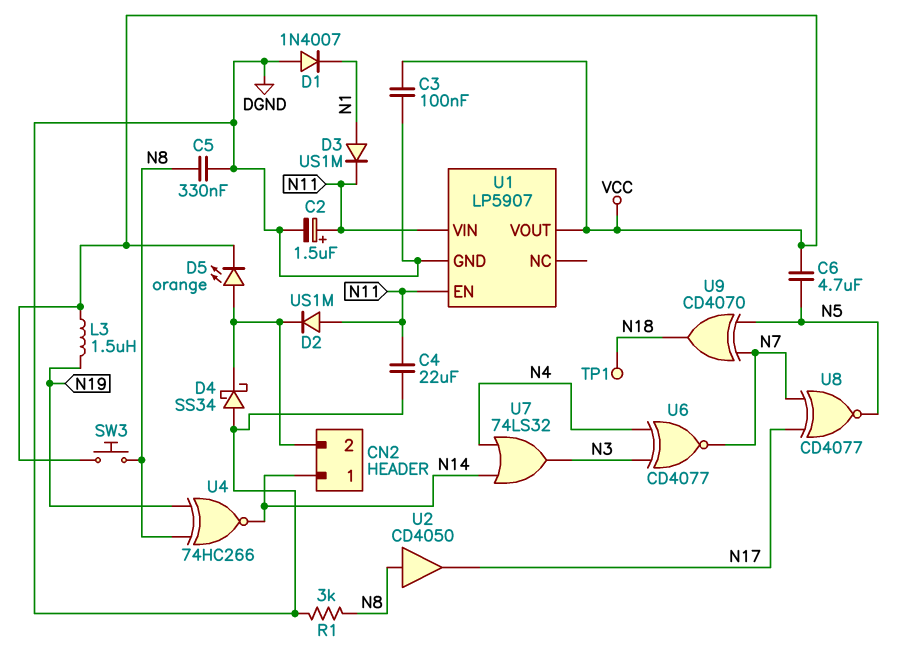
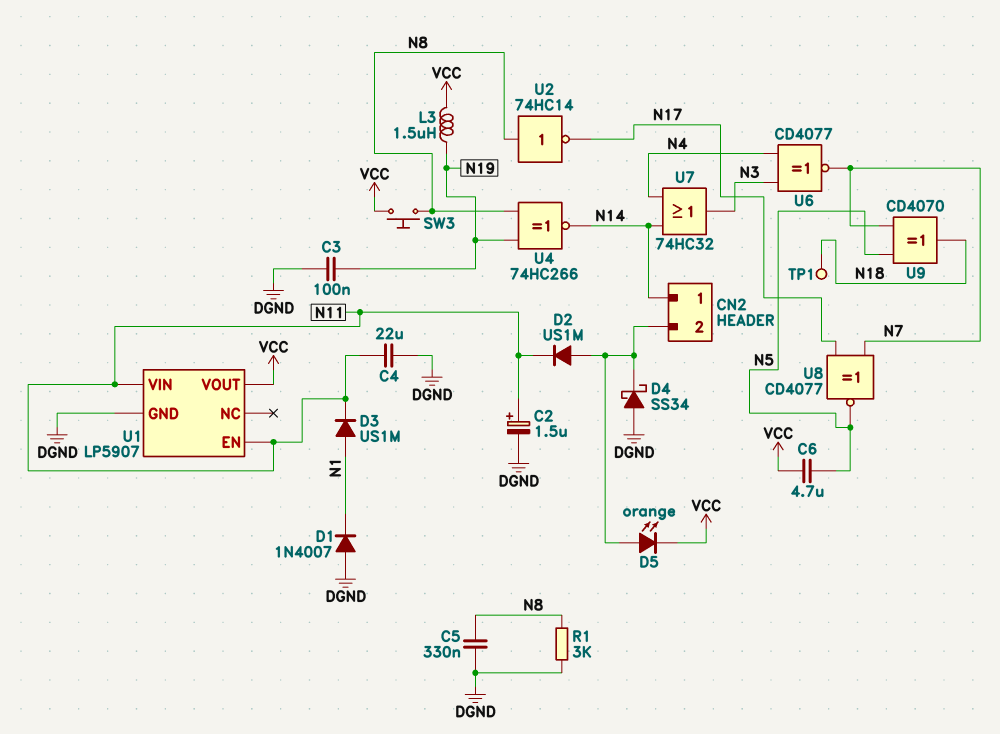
C3: 100nF (DGND, VCC) -> 100nF (DGND, N19)
D2: diode US1M (A N11, K CN2/2) -> diode US1M (A CN2/2, K N11)
U2: buffer CD4050 (in N8, out N17) -> NOT 74HC14 (in N8, out N17)
U7: OR 74LS32 (in N4, in N14, out N3) -> OR 74HC32 (in N4, in N14, out N3)

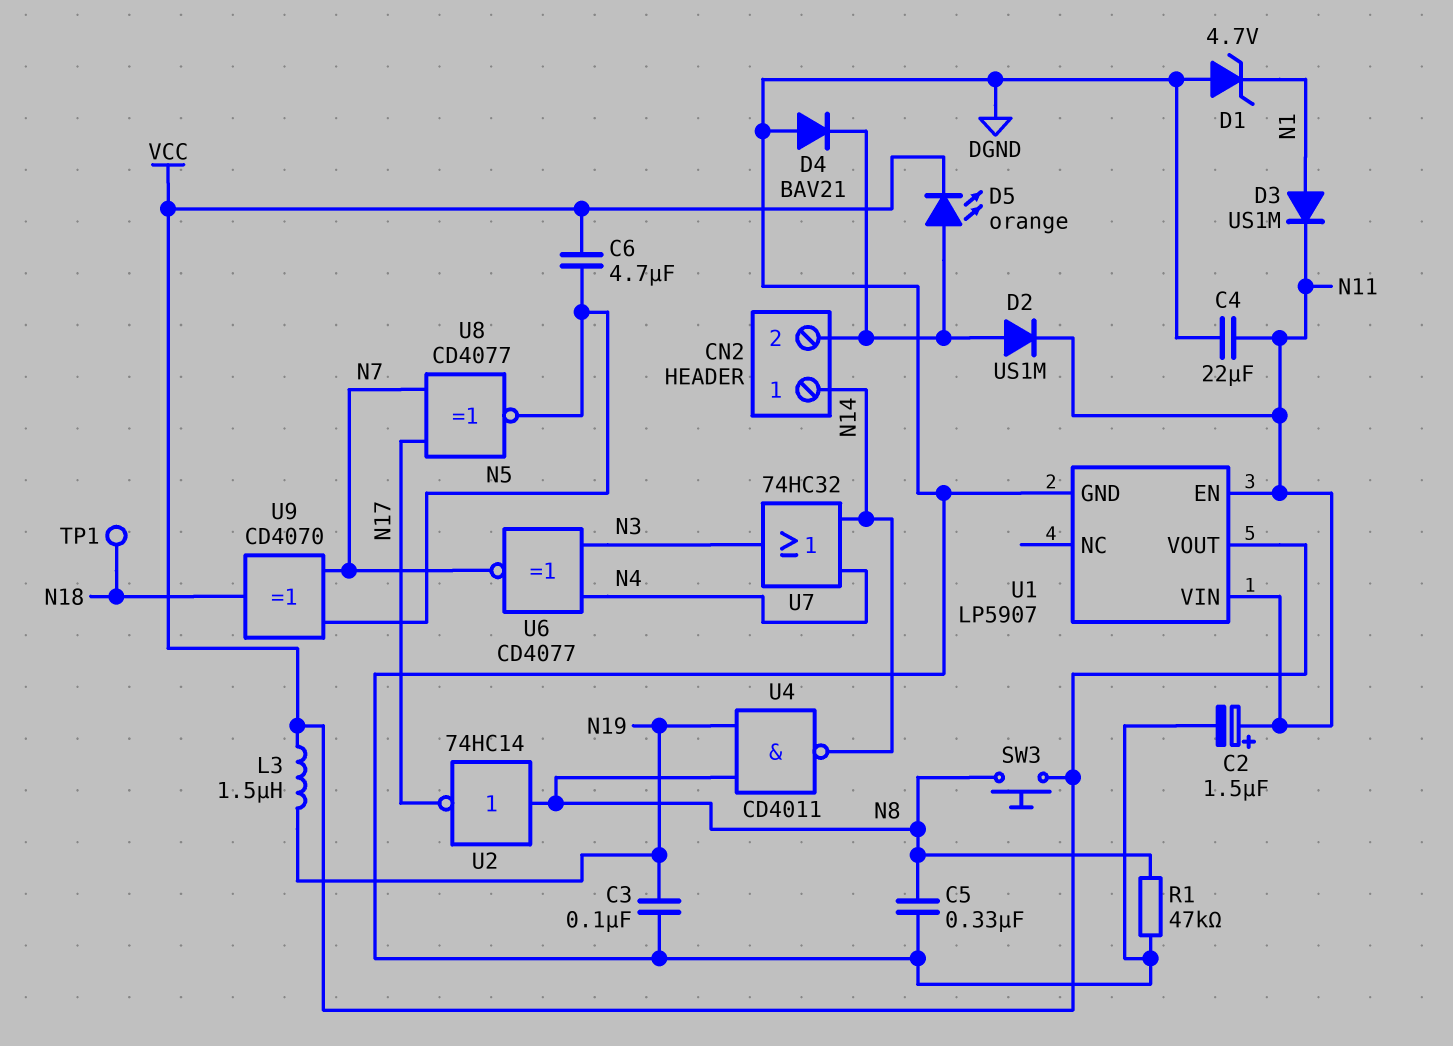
D1: diode 1N4007 (A DGND, K N1) -> zener 4.7V (A DGND, K N1)
D4: schottky SS34 (A DGND, K CN2/2) -> diode BAV21 (A DGND, K CN2/2)
R1: 3k (DGND, N8) -> 47k (DGND, N8)
U4: XNOR 74HC266 (in N8, in N19, out N14) -> NAND CD4011 (in N8, in N19, out N14)

